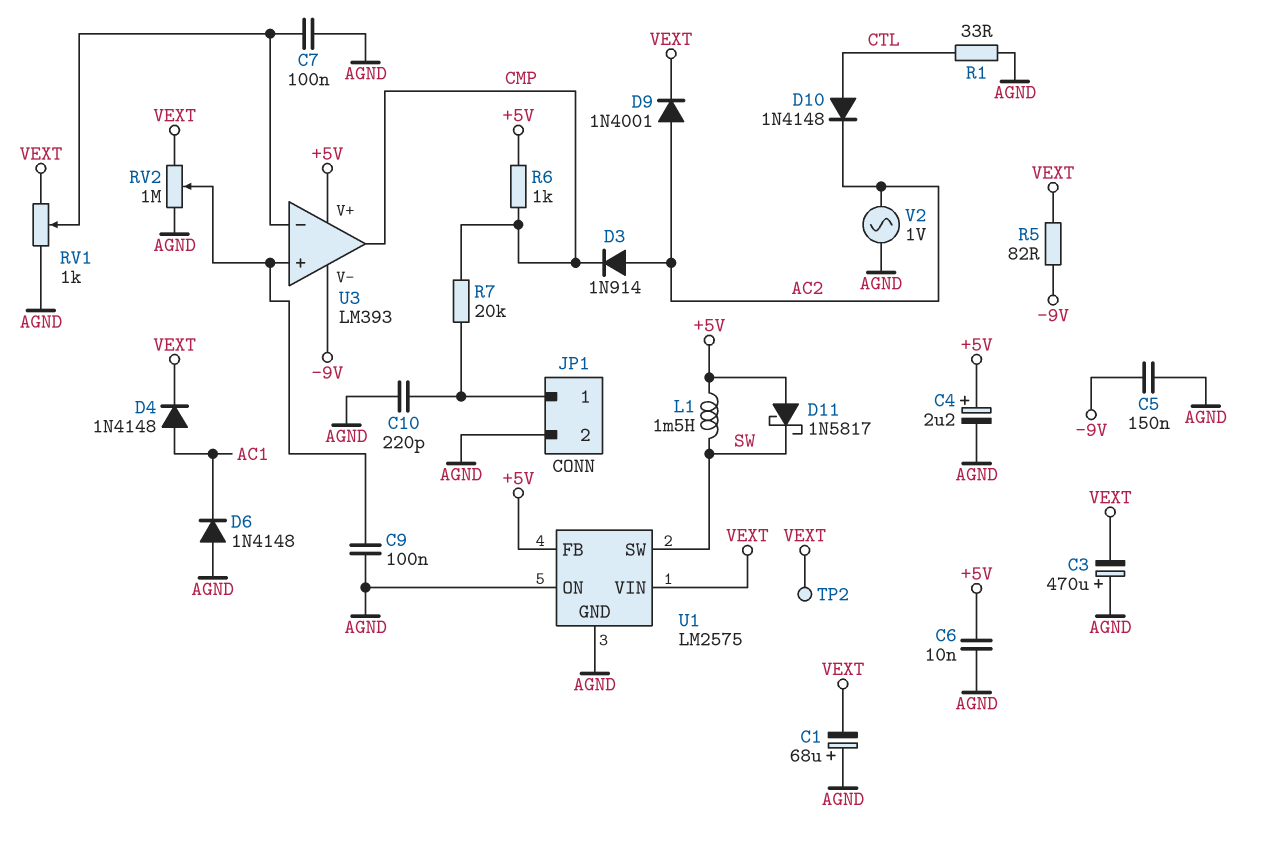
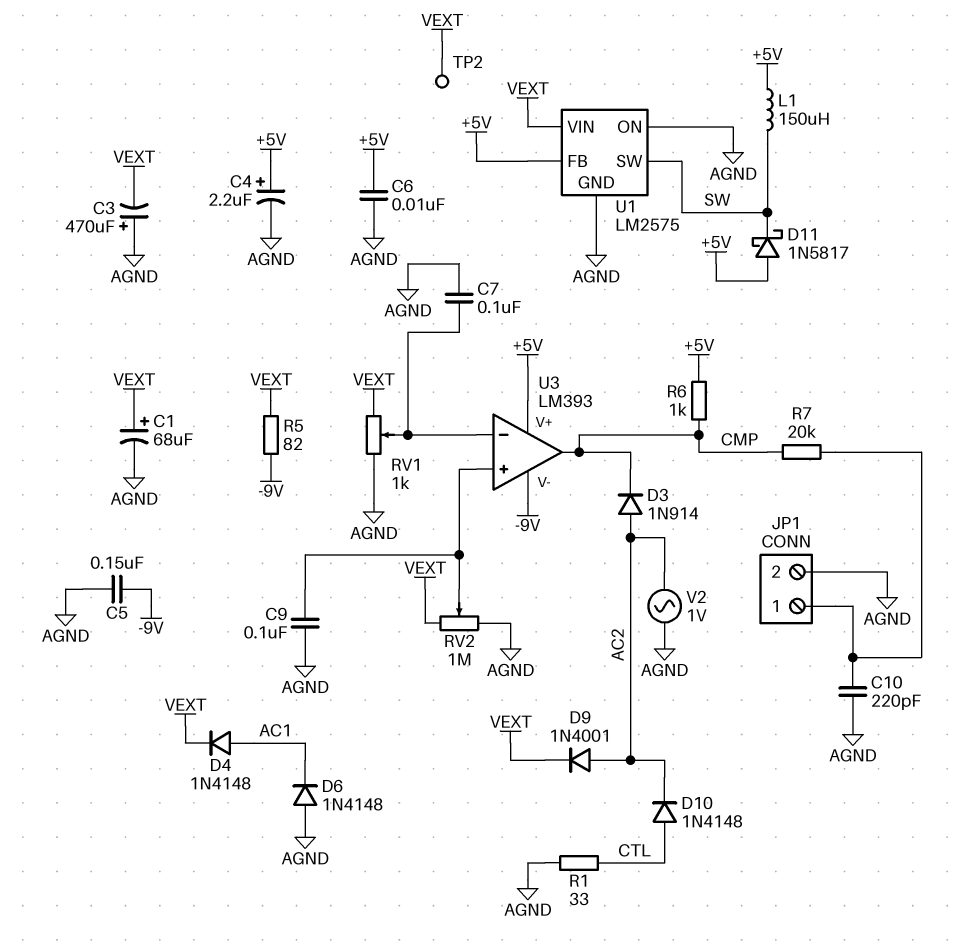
C1: 68uF (plus AGND, minus VEXT) -> 68uF (plus VEXT, minus AGND)
L1: 1.5mH (+5V, SW) -> 150uH (+5V, SW)

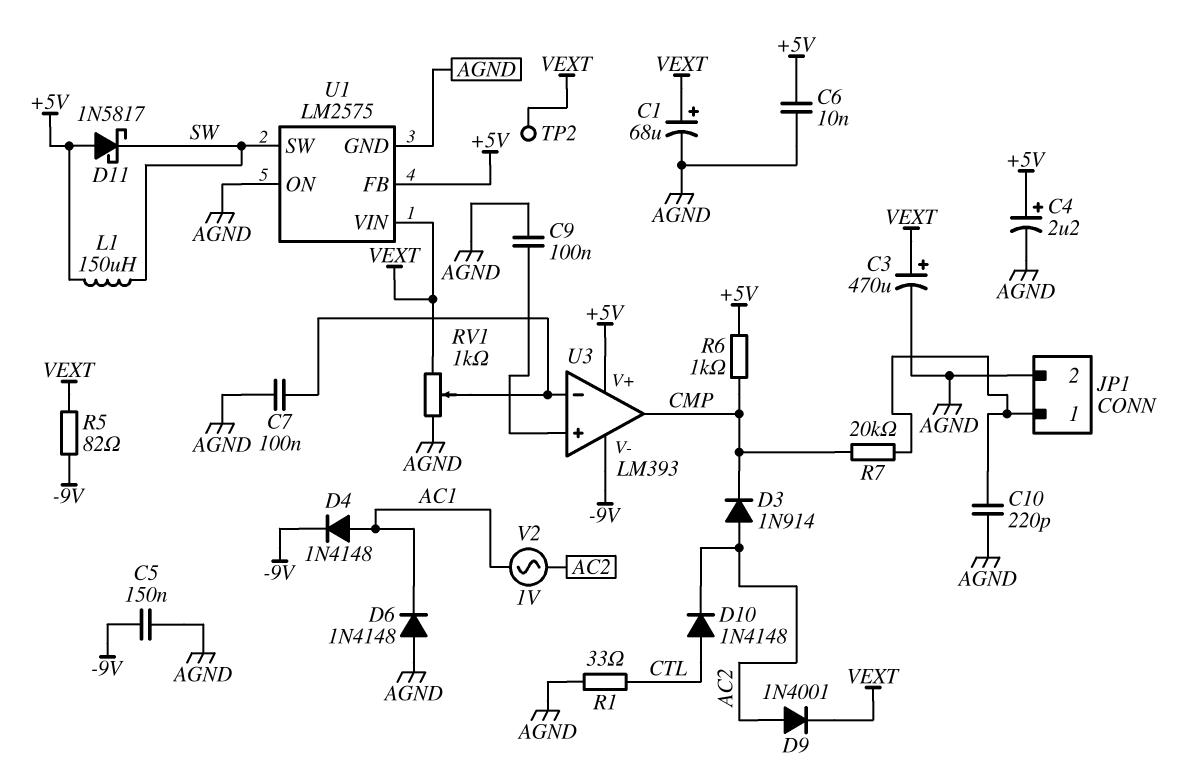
C3: 470uF (plus AGND, minus VEXT) -> 470uF (plus VEXT, minus AGND)
D4: diode 1N4148 (A AC1, K VEXT) -> diode 1N4148 (A AC1, K -9V)
RV2: 1M (AGND, VEXT, wiper U3/in+) -> none
V2: AC 1V (AC2, AGND) -> AC 1V (AC1, AC2)

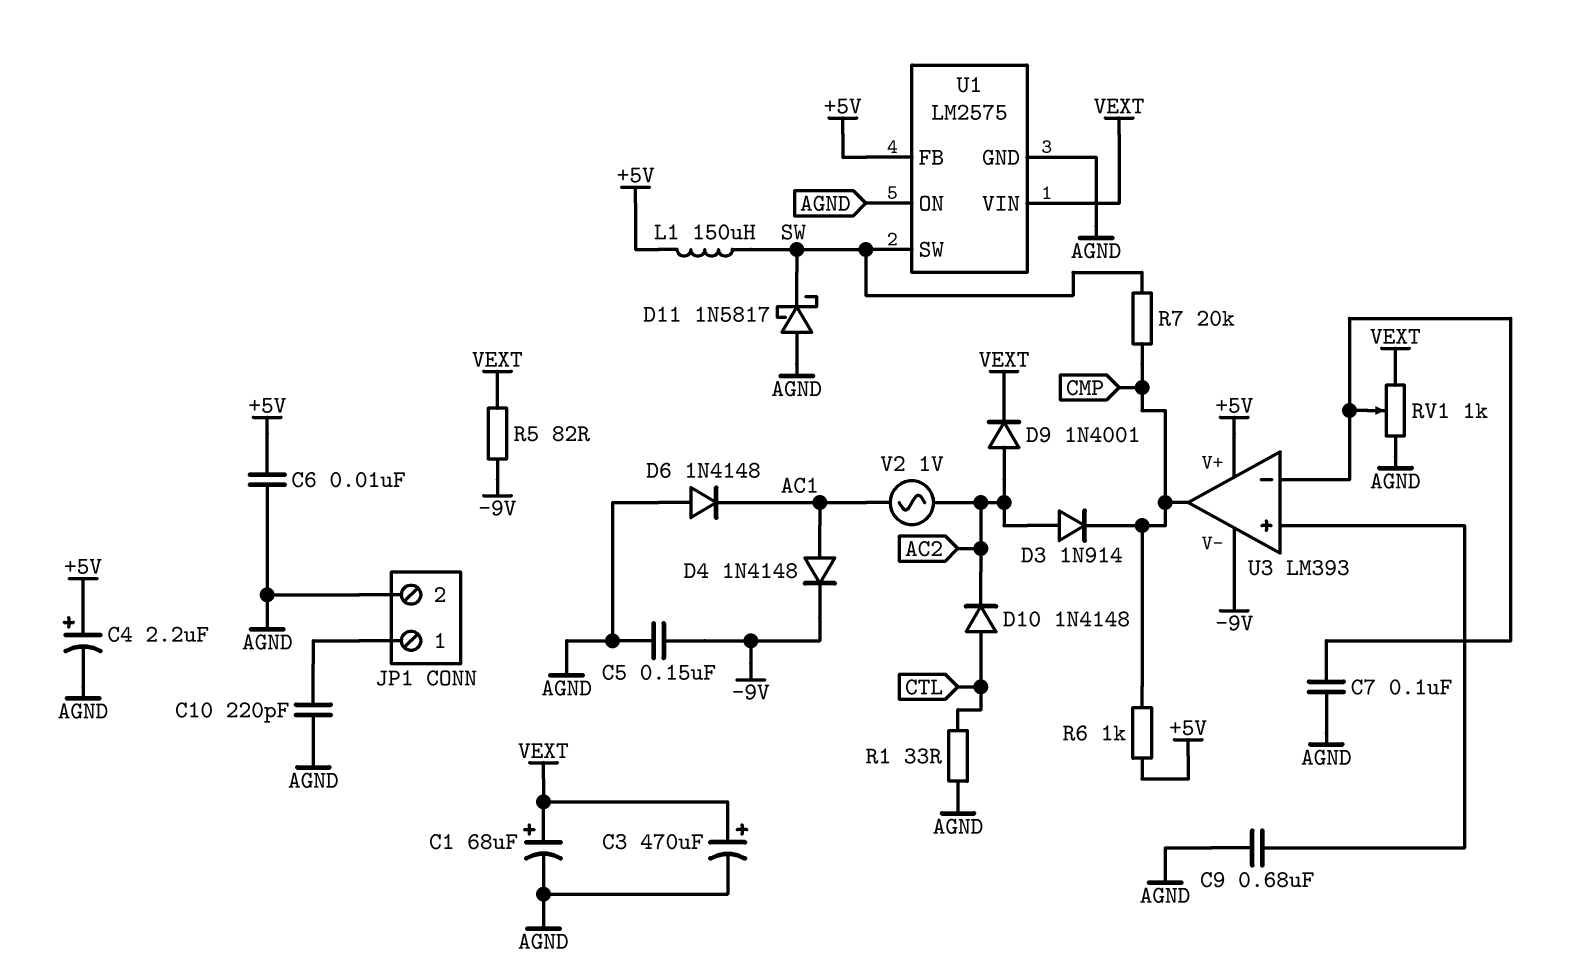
C9: 100nF (AGND, U3/in+) -> 680nF (AGND, U3/in+)
D11: schottky 1N5817 (A +5V, K SW) -> schottky 1N5817 (A AGND, K SW)
R7: 20k (CMP, JP1/1) -> 20k (CMP, SW)
TP2: test point (VEXT) -> none

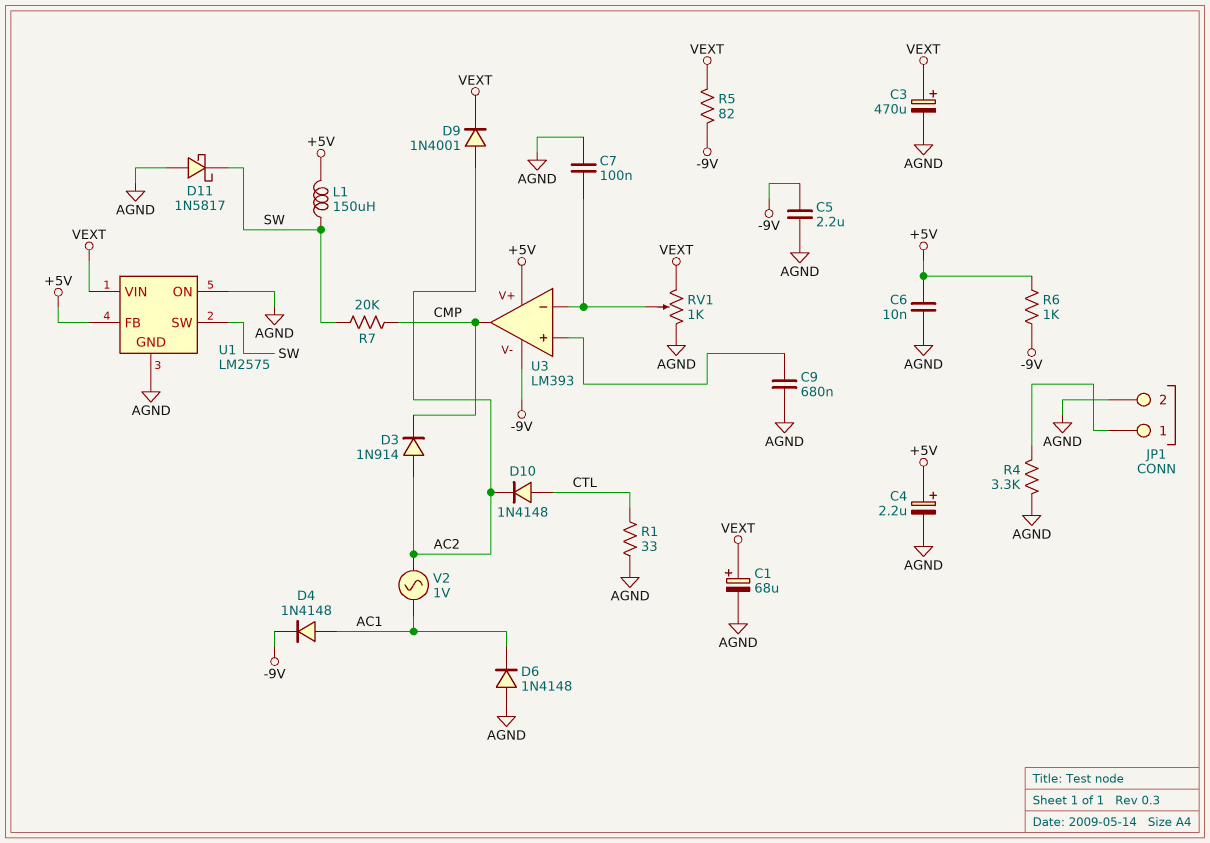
C5: 150nF (-9V, AGND) -> 2.2uF (-9V, AGND)
C10: 220pF (AGND, JP1/1) -> none
R4: none -> 3.3k (AGND, JP1/1)
R6: 1k (+5V, CMP) -> 1k (+5V, -9V)

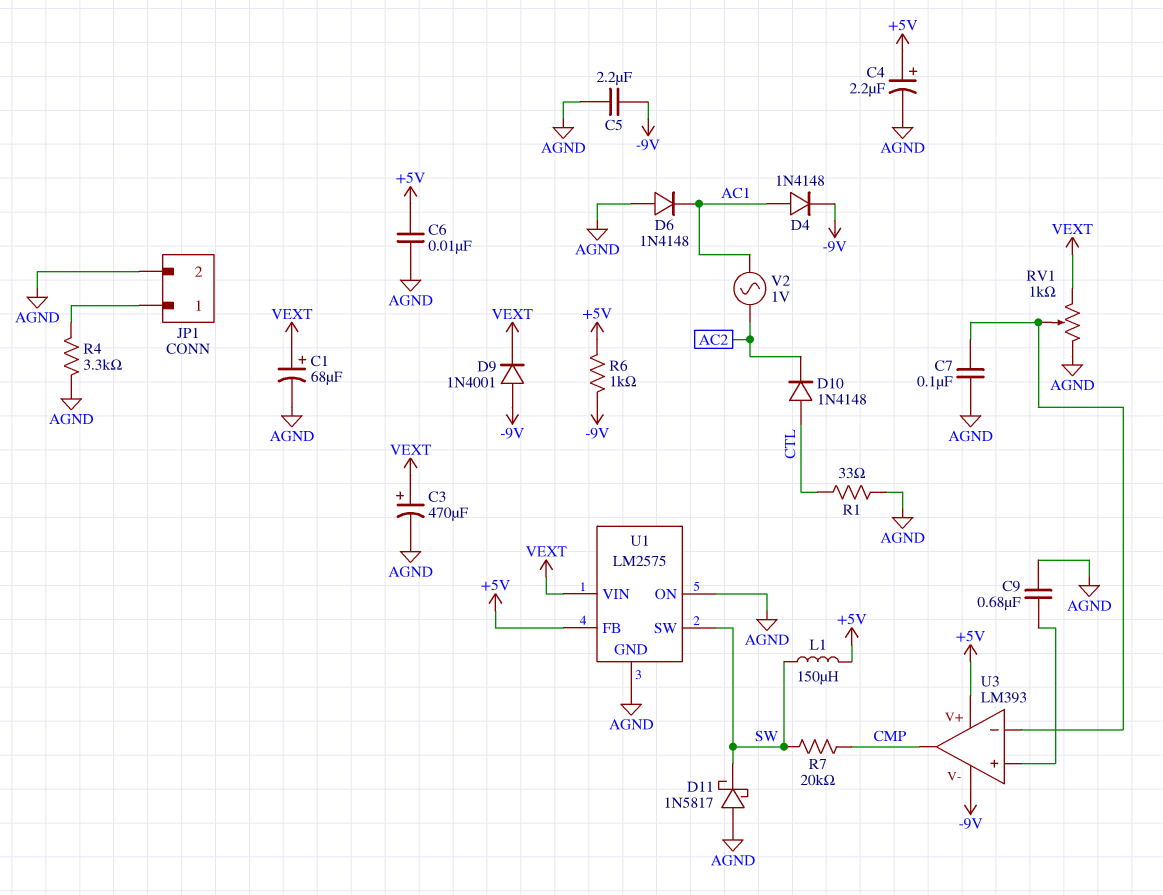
D3: diode 1N914 (A AC2, K CMP) -> none
D9: diode 1N4001 (A AC2, K VEXT) -> diode 1N4001 (A -9V, K VEXT)
R5: 82 (-9V, VEXT) -> none

